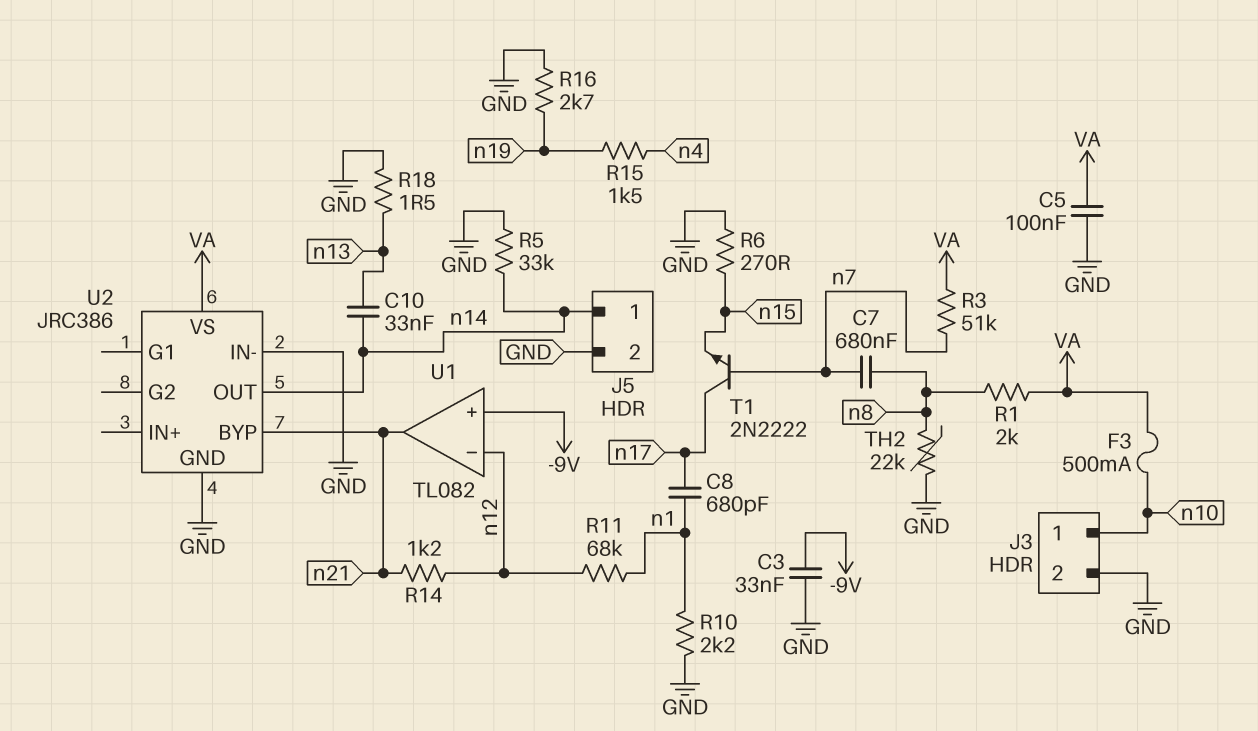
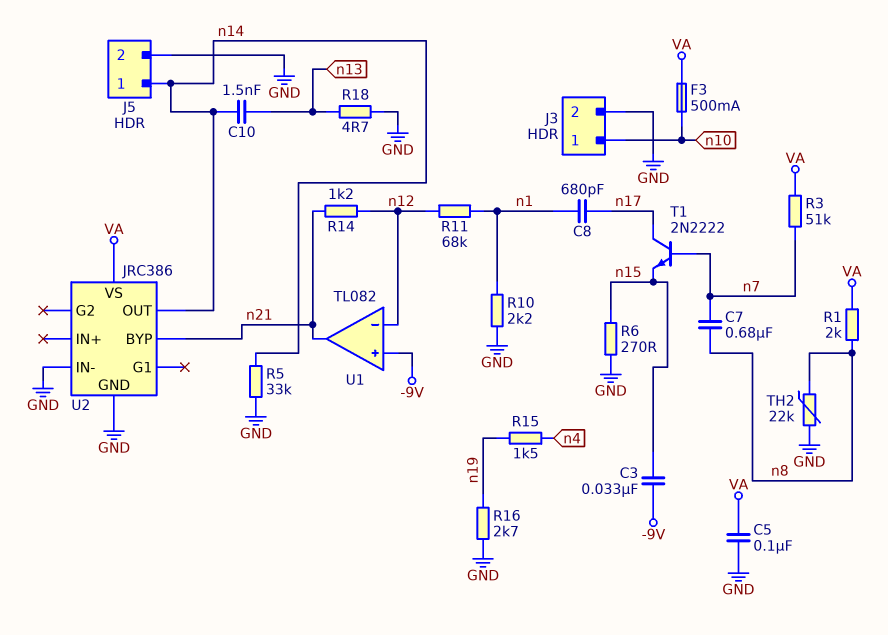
C3: 33nF (-9V, GND) -> 33nF (-9V, n15)
C10: 33nF (n13, n14) -> 1.5nF (n13, n14)
R18: 1.5 (GND, n13) -> 4.7 (GND, n13)

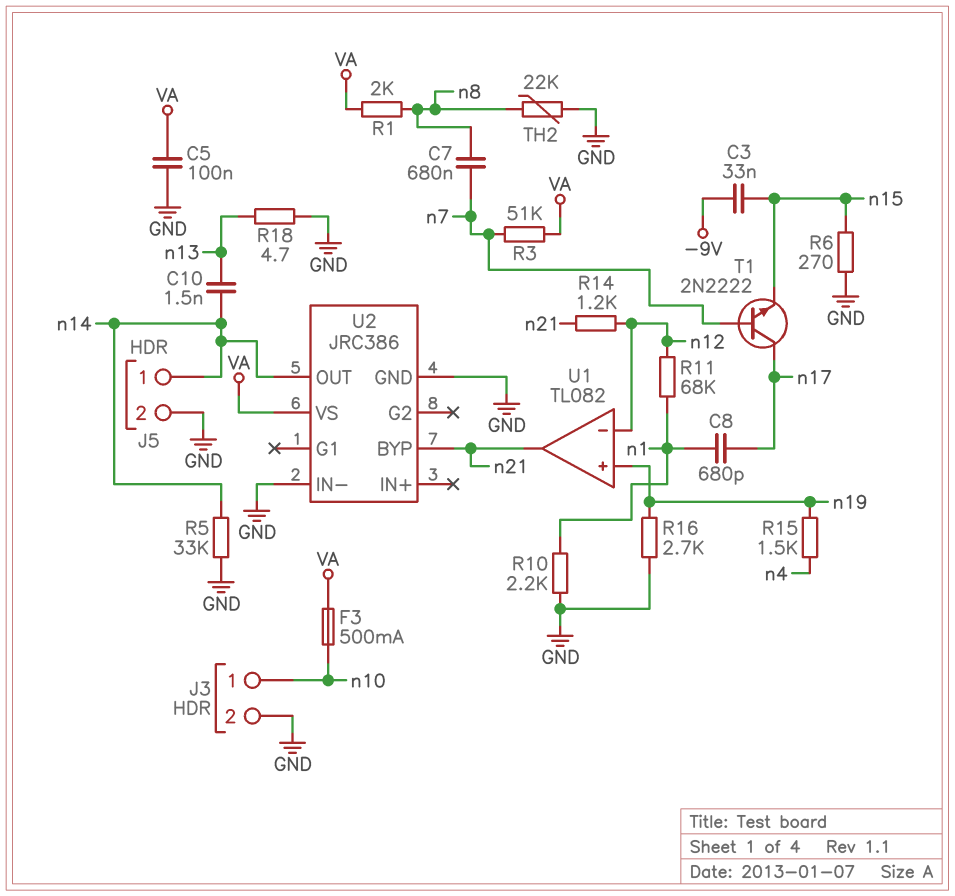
U1 pin in+: -9V -> n19

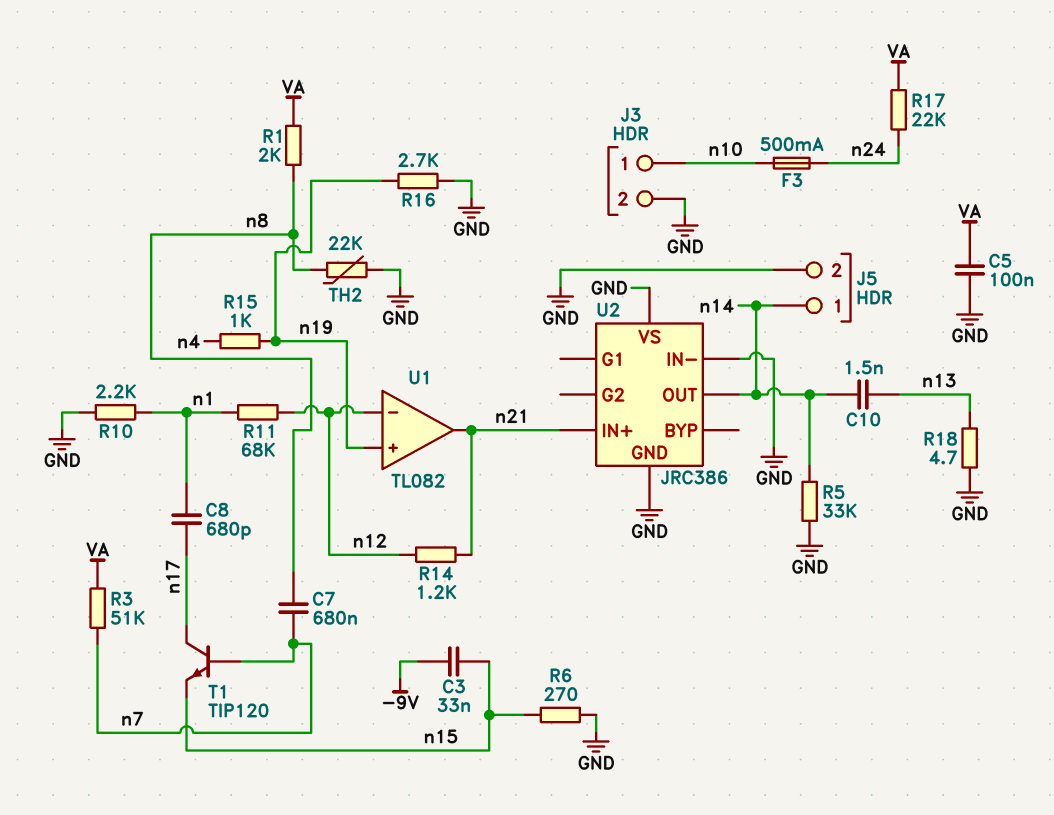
F3: 500mA (VA, n10) -> 500mA (n10, n24)
R15: 1.5k (n4, n19) -> 1k (n4, n19)
R17: none -> 22k (VA, n24)
T1: NPN 2N2222 (B n7, C n17, E n15) -> NPN TIP120 (B n7, C n17, E n15)
U2 pin BYP: n21 -> none
U2 pin IN+: none -> n21
U2 pin VS: VA -> GND

